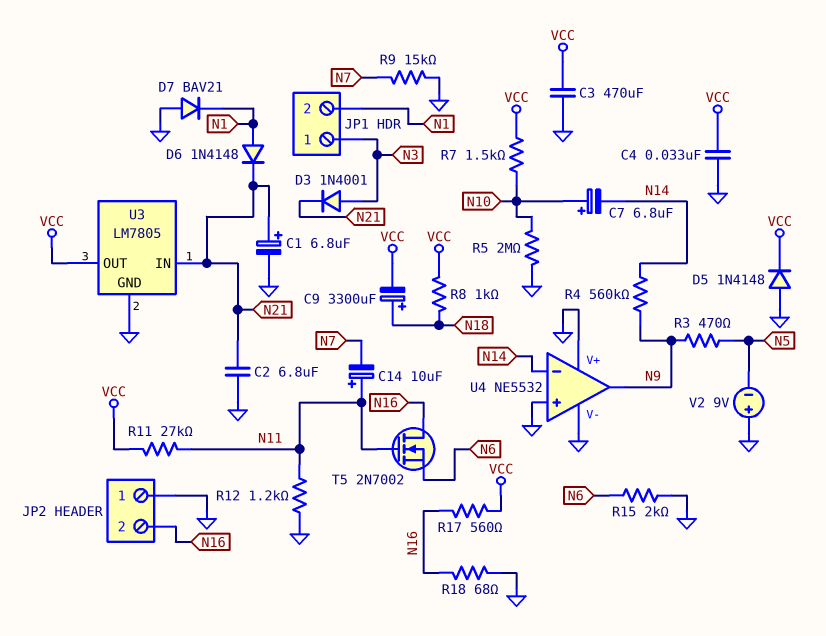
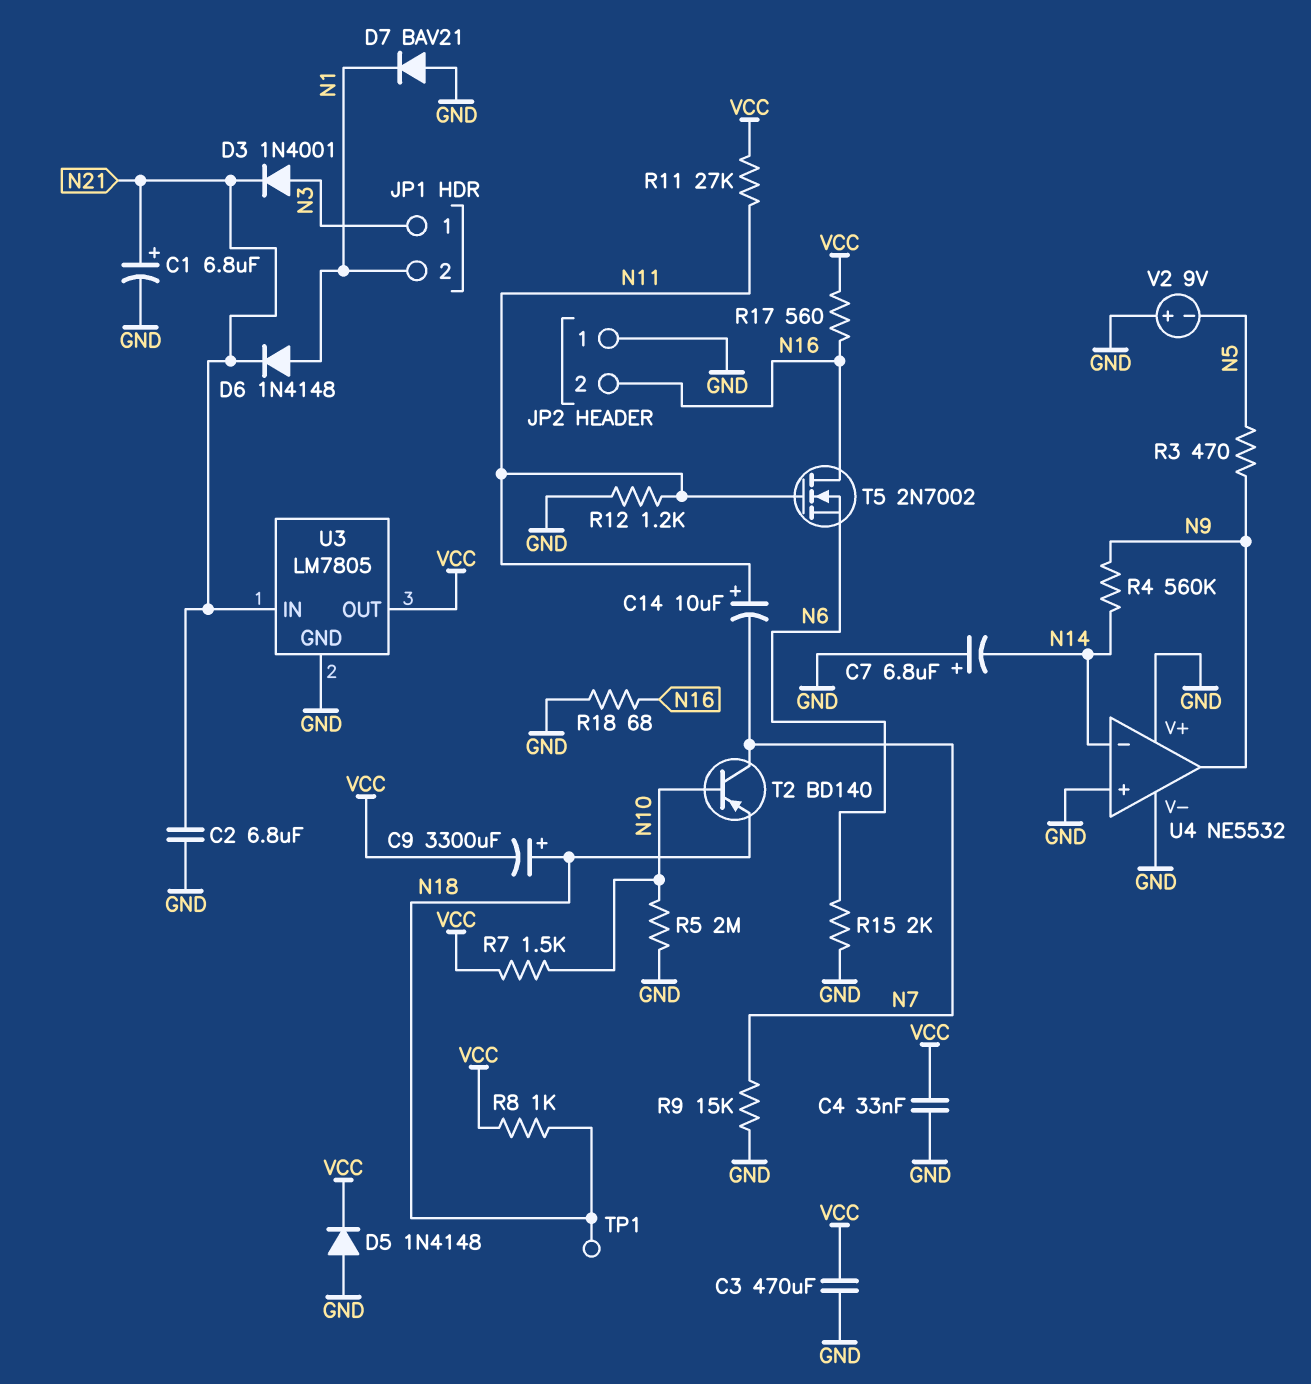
C7: 6.8uF (plus N10, minus N14) -> 6.8uF (plus GND, minus N14)
T2: none -> PNP BD140 (B N10, C N7, E N18)
TP1: none -> test point (N18)

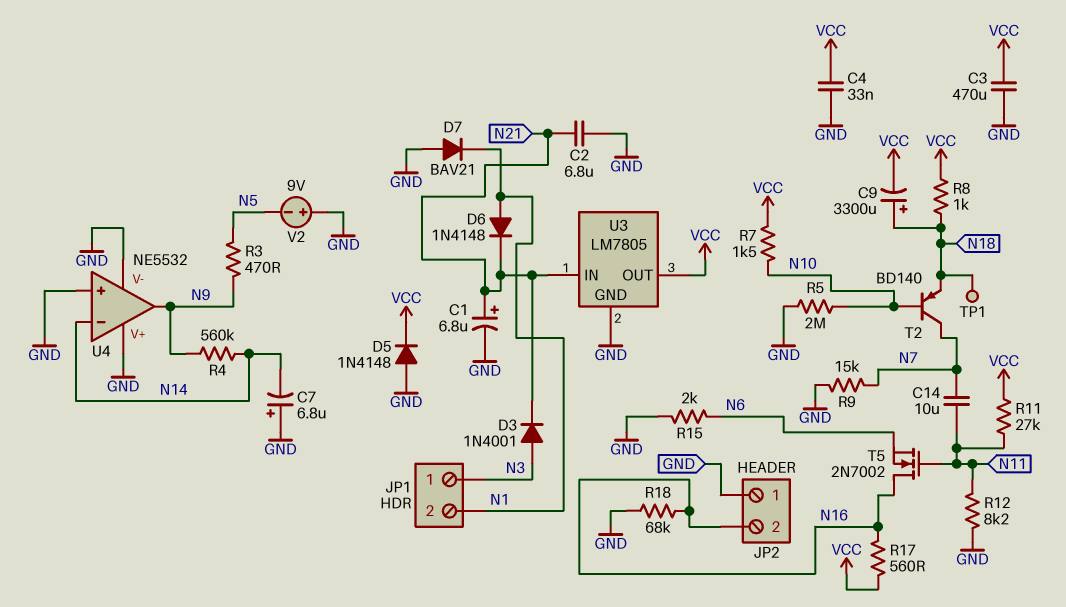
C14: 10uF (plus N11, minus N7) -> 10uF (N7, N11)
R12: 1.2k (GND, N11) -> 8.2k (GND, N11)
R18: 68 (GND, N16) -> 68k (GND, N16)

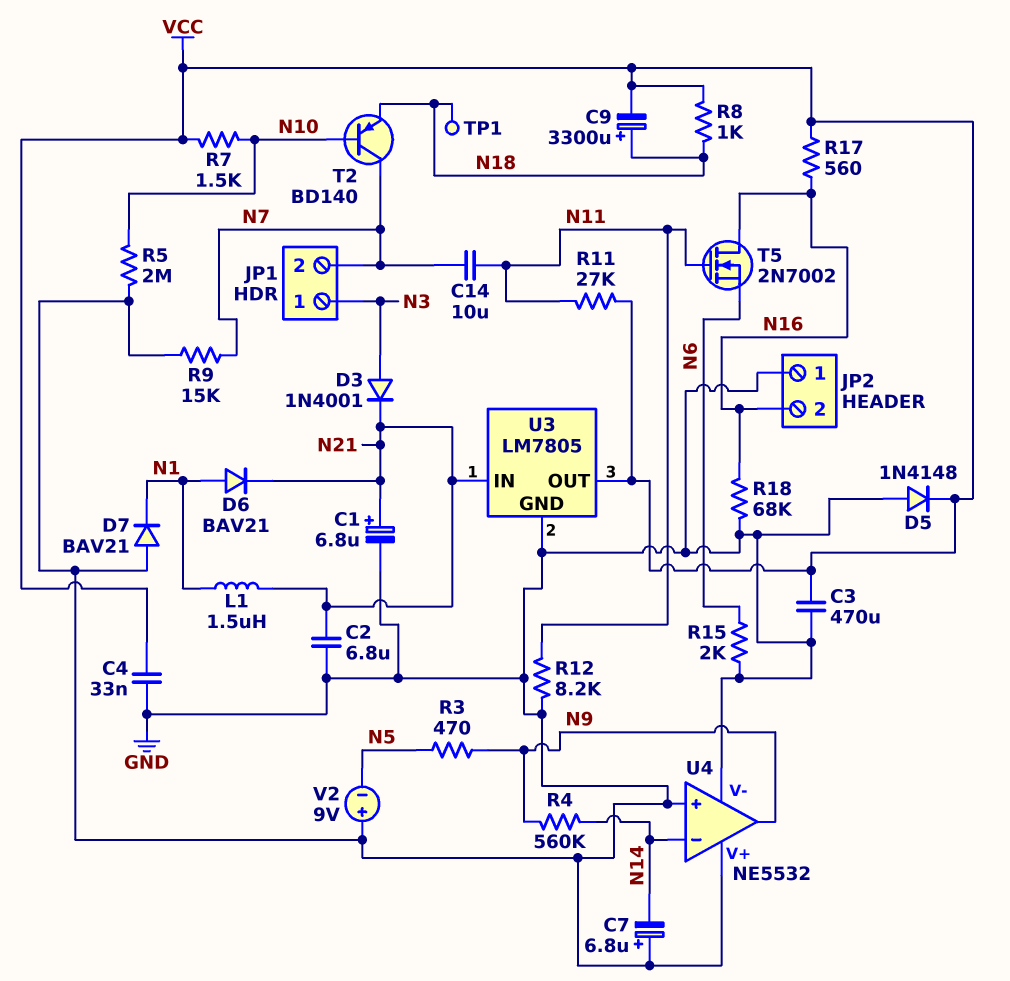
D6: diode 1N4148 (A N1, K N21) -> diode BAV21 (A N1, K N21)
JP1 pin 2: N1 -> N7
L1: none -> 1.5uH (N1, N21)

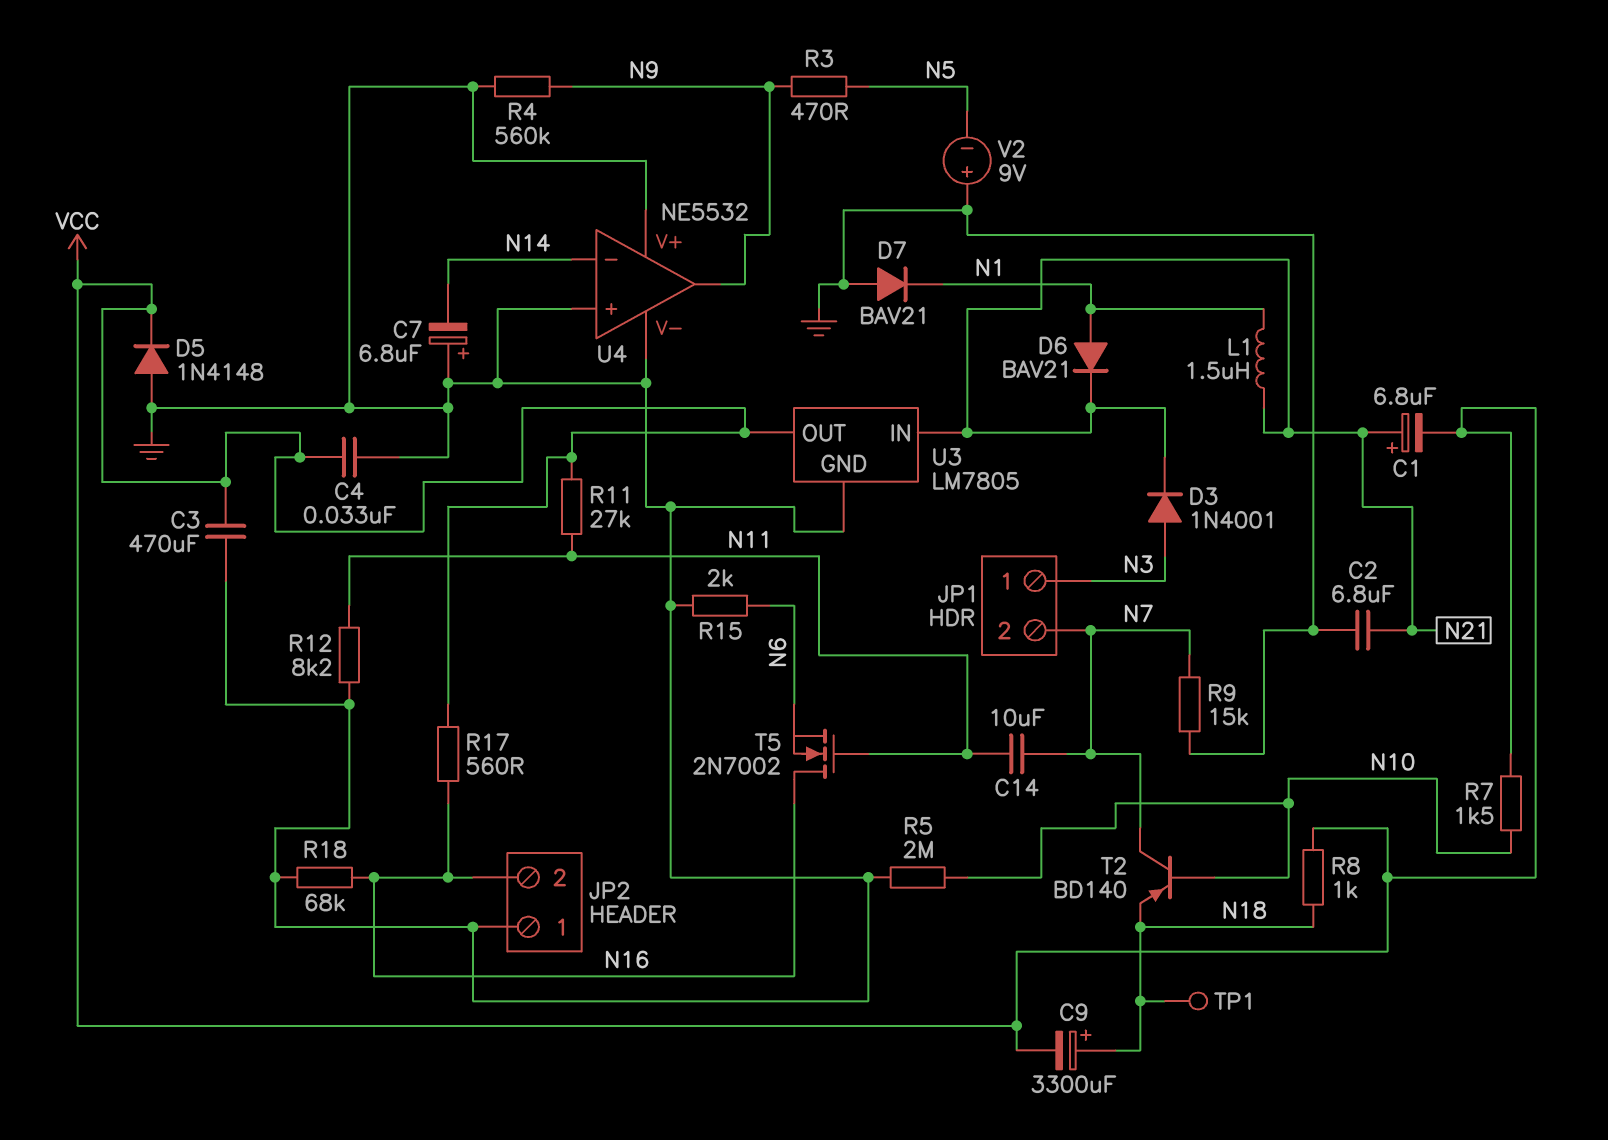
C1: 6.8uF (plus N21, minus GND) -> 6.8uF (plus N21, minus VCC)
R4: 560k (N9, N14) -> 560k (GND, N9)

